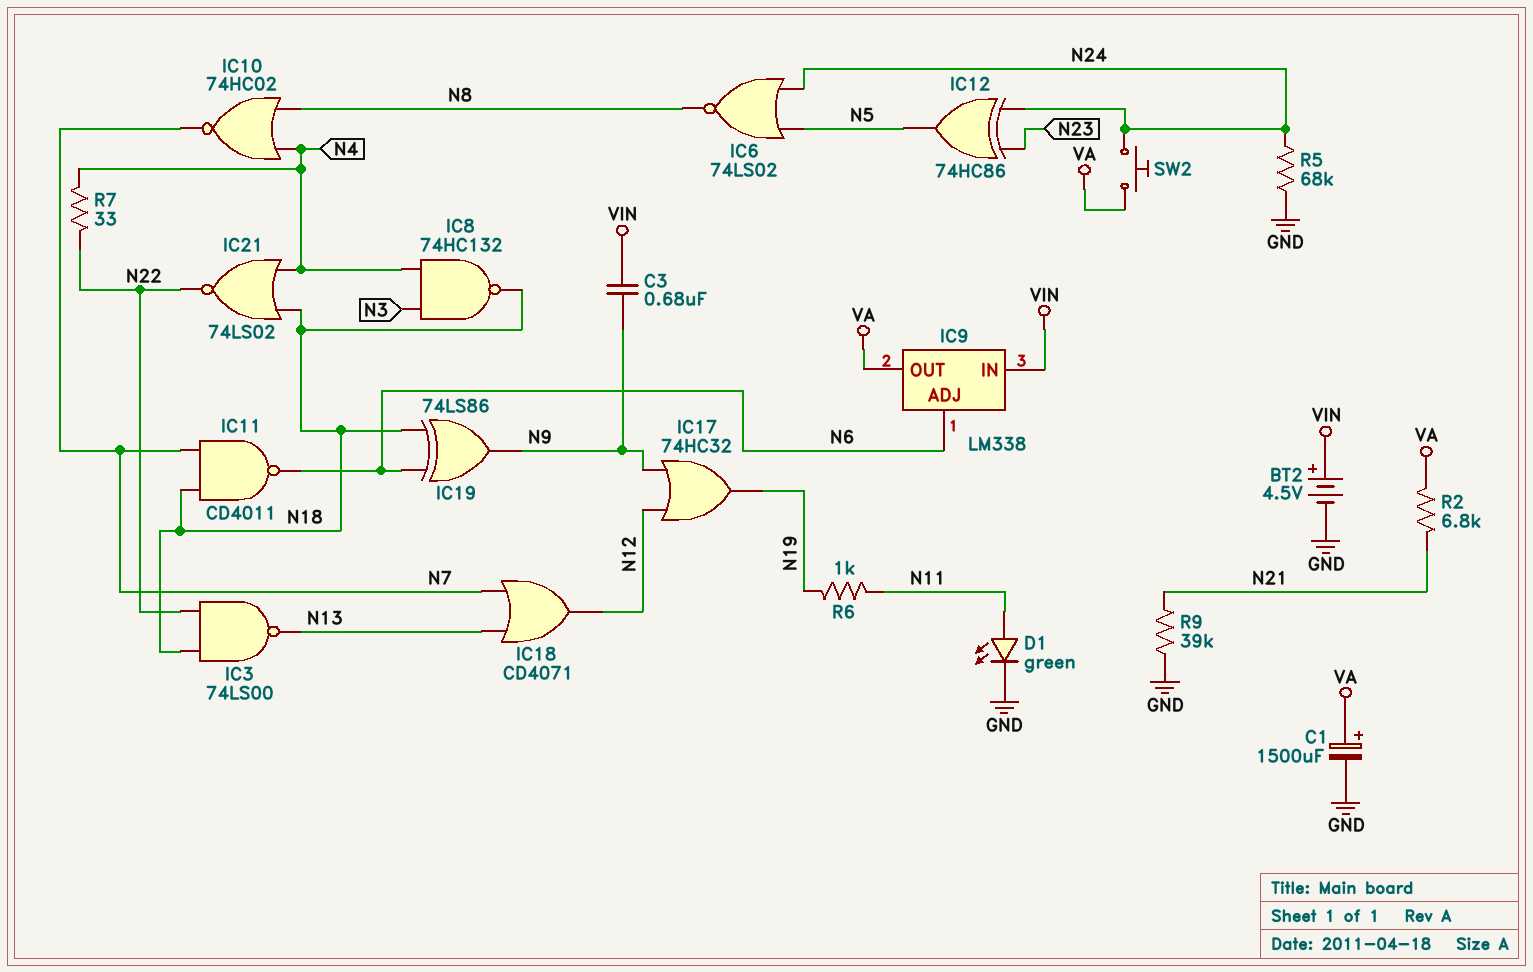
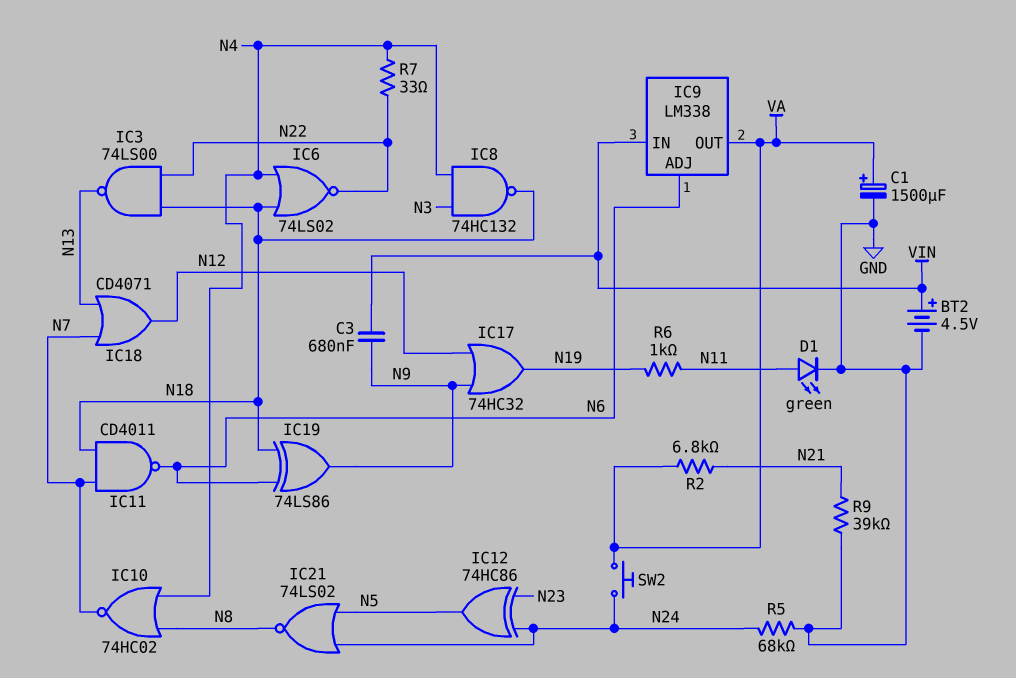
IC6: NOR 74LS02 (in N5, in N24, out N8) -> NOR 74LS02 (in N4, in N18, out N22)
IC21: NOR 74LS02 (in N4, in N18, out N22) -> NOR 74LS02 (in N5, in N24, out N8)

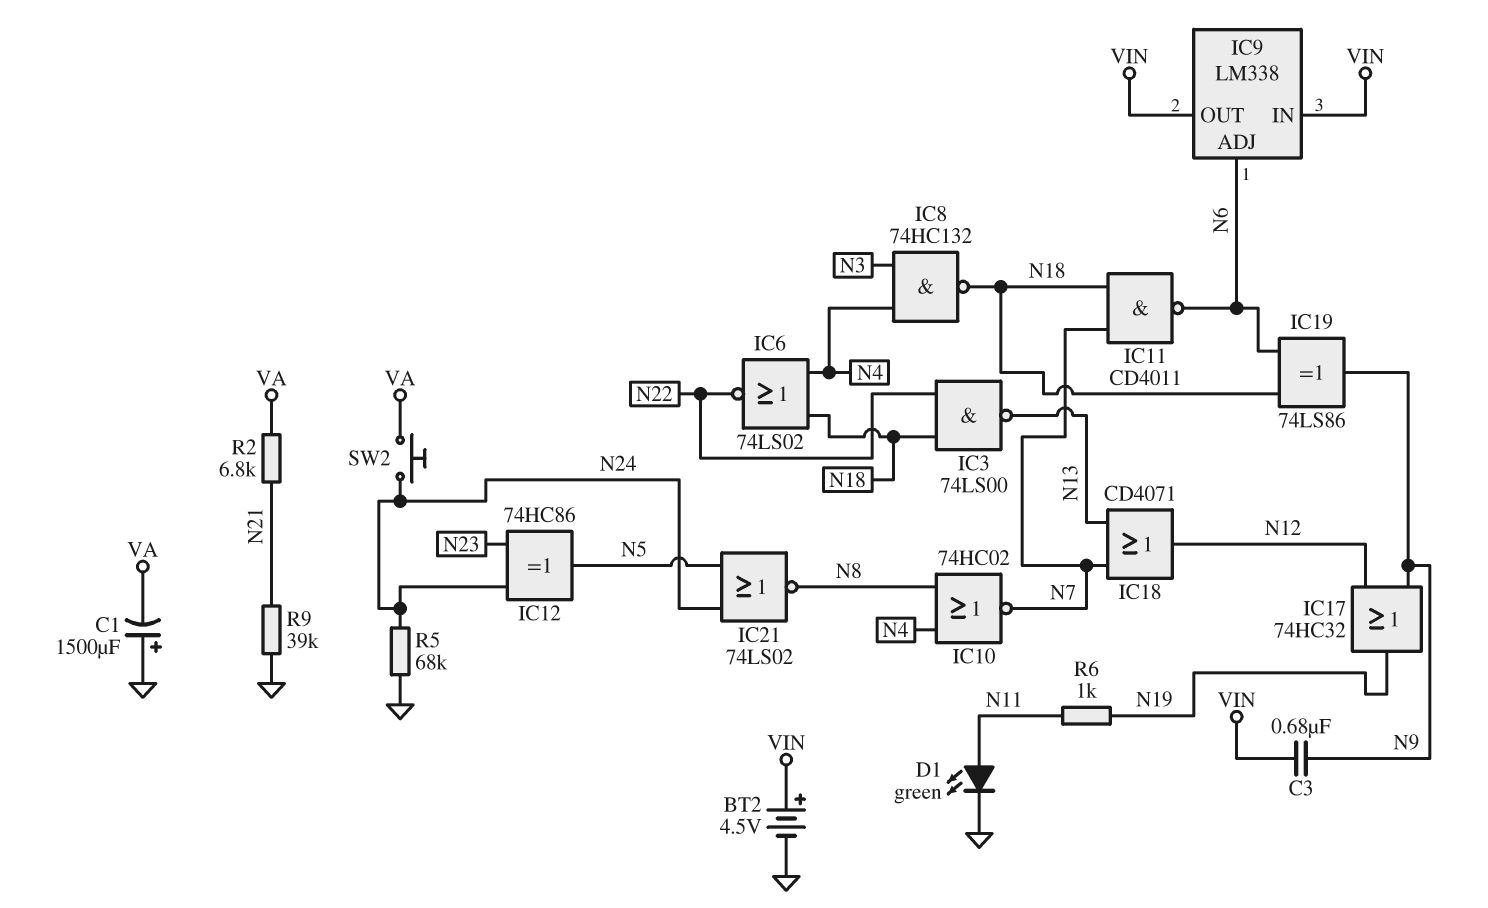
C1: 1500uF (plus VA, minus GND) -> 1500uF (plus GND, minus VA)
IC9 pin OUT: VA -> VIN
R7: 33 (N4, N22) -> none

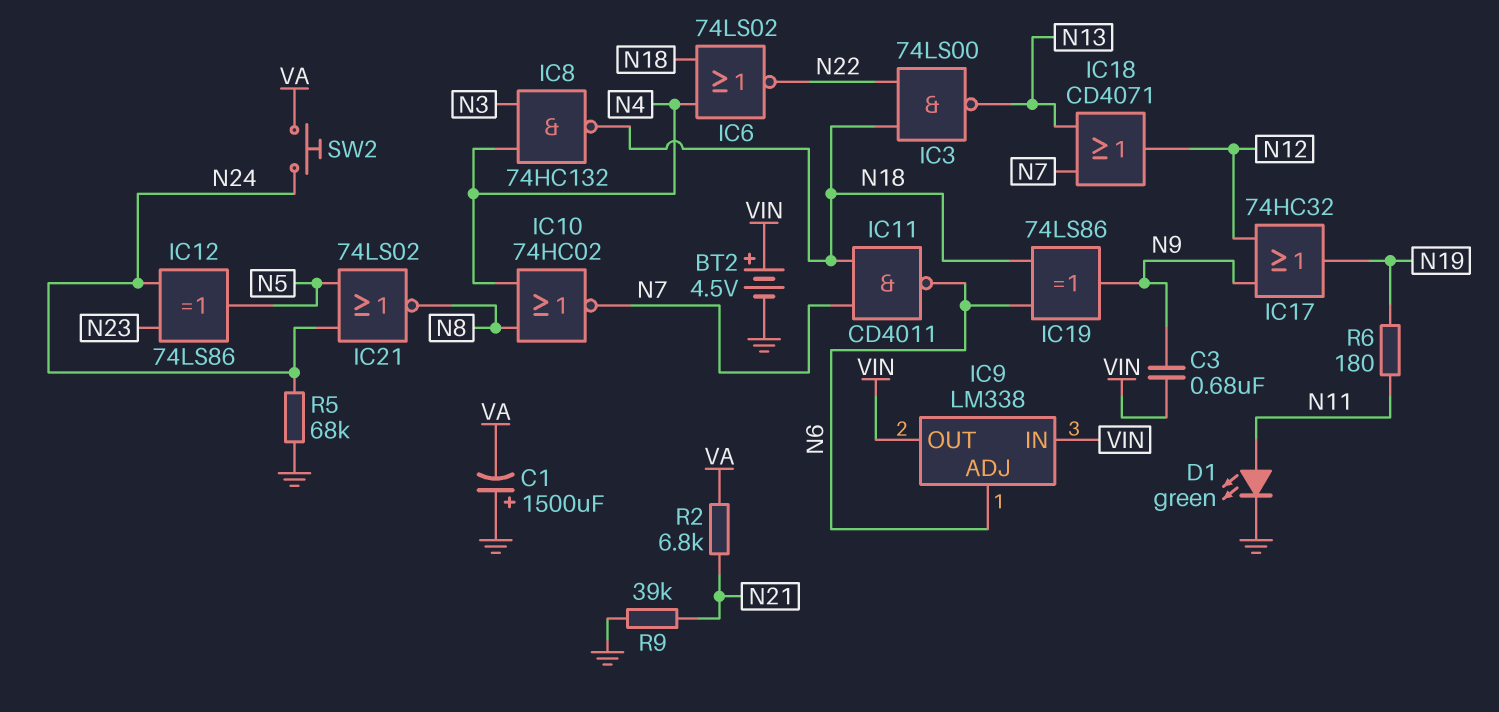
IC12: XOR 74HC86 (in N23, in N24, out N5) -> XOR 74LS86 (in N23, in N24, out N5)
R6: 1k (N11, N19) -> 180 (N11, N19)

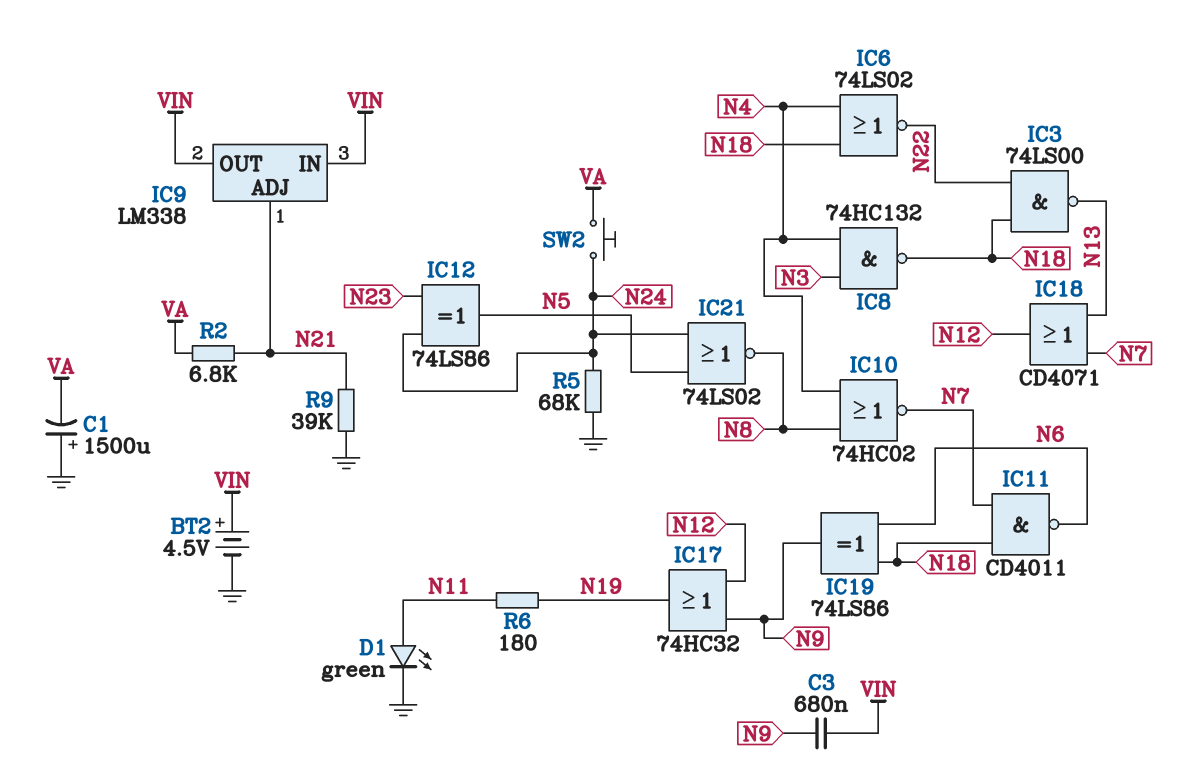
IC9 pin ADJ: N6 -> N21

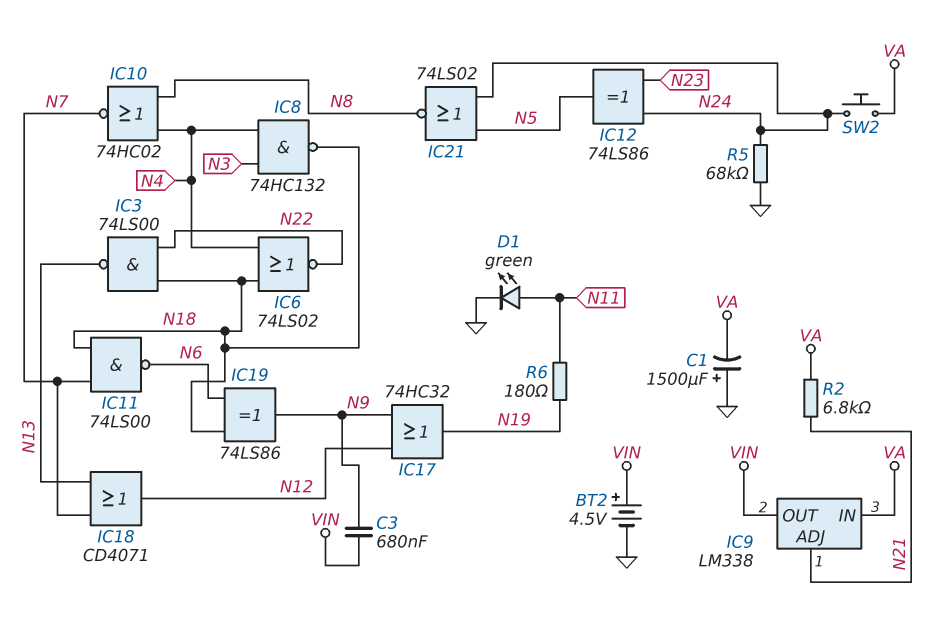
IC9 pin IN: VIN -> VA
IC11: NAND CD4011 (in N7, in N18, out N6) -> NAND 74LS00 (in N7, in N18, out N6)
R9: 39k (GND, N21) -> none

